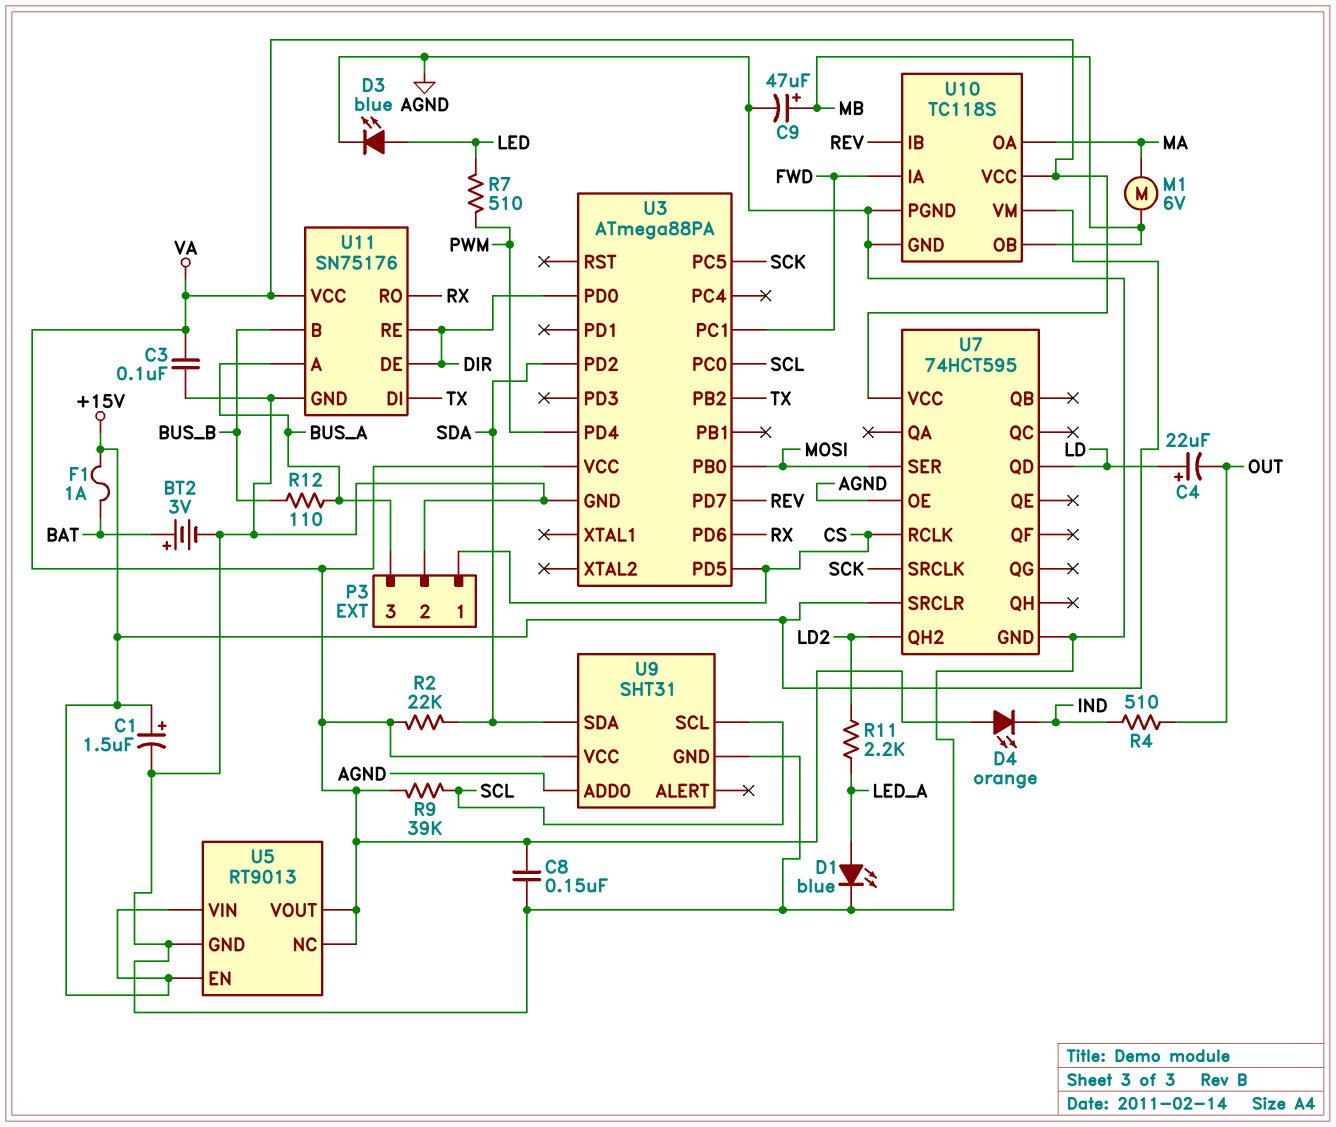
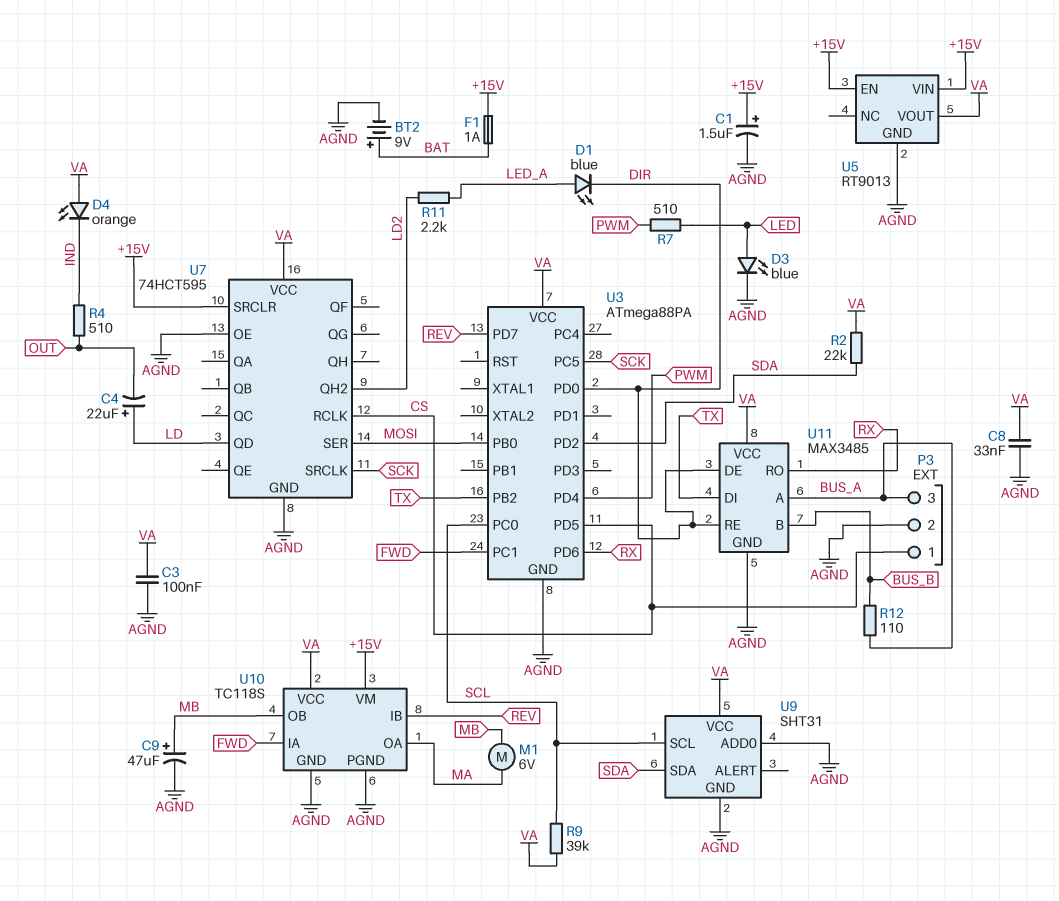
BT2: 3V (plus BAT, minus AGND) -> 9V (plus BAT, minus AGND)
C8: 150nF (AGND, VA) -> 33nF (AGND, VA)
D1: LED blue (A LED_A, K AGND) -> LED blue (A LED_A, K DIR)
U5 pin NC: VA -> none
U11: SN75176 -> MAX3485

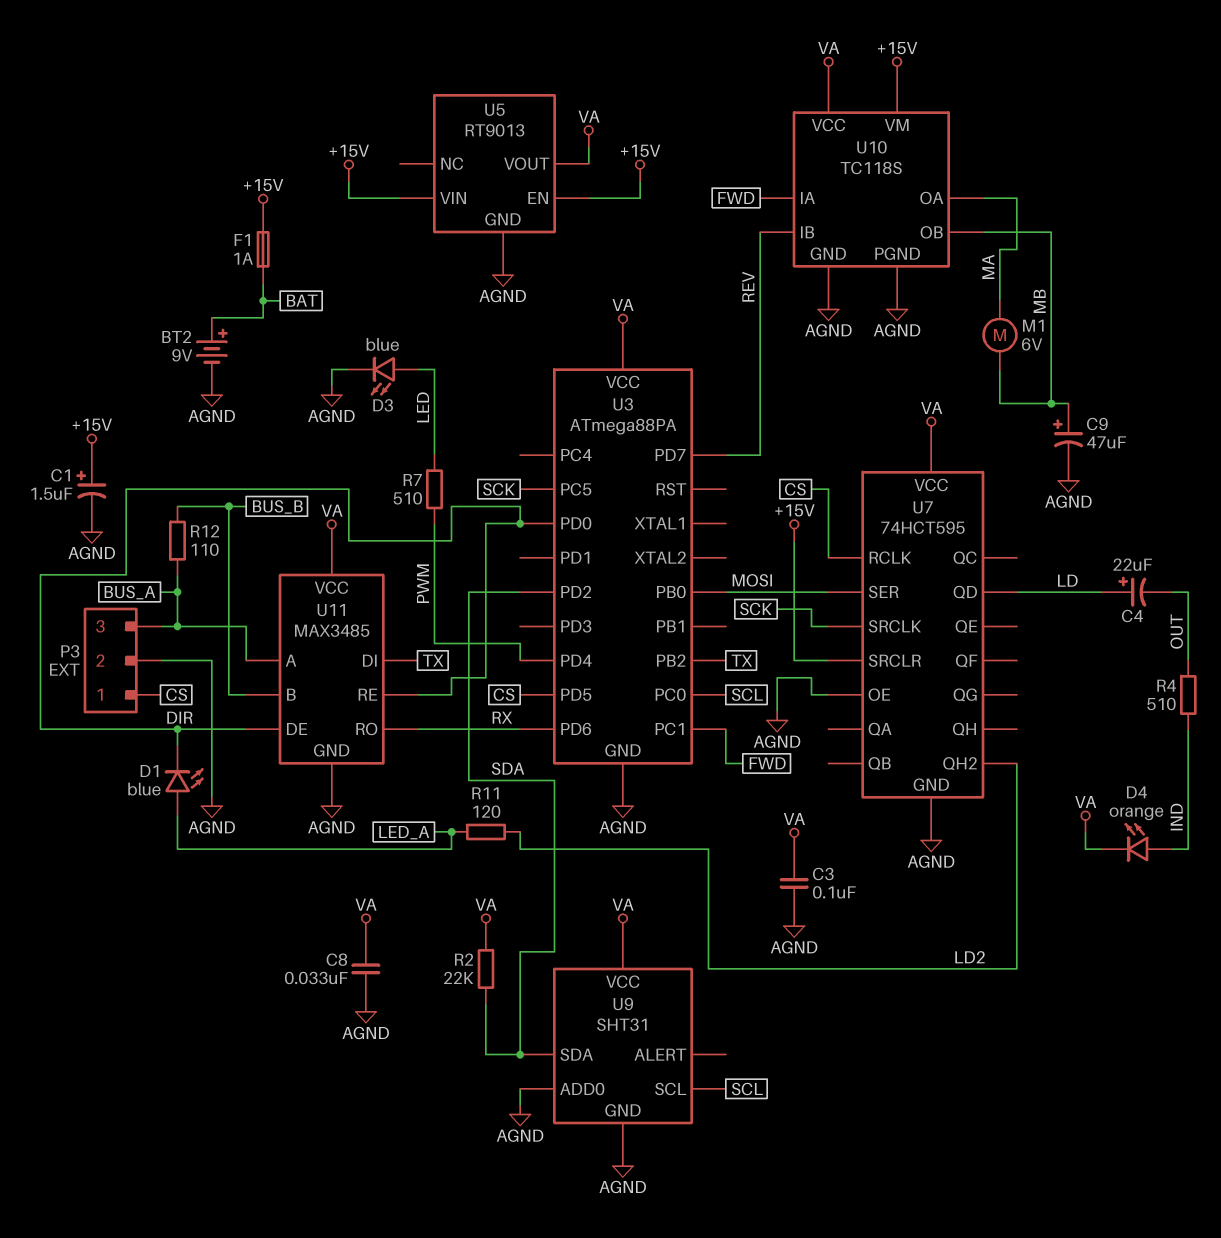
D4: LED orange (A VA, K IND) -> LED orange (A IND, K VA)
R9: 39k (SCL, VA) -> none
R11: 2.2k (LD2, LED_A) -> 120 (LD2, LED_A)

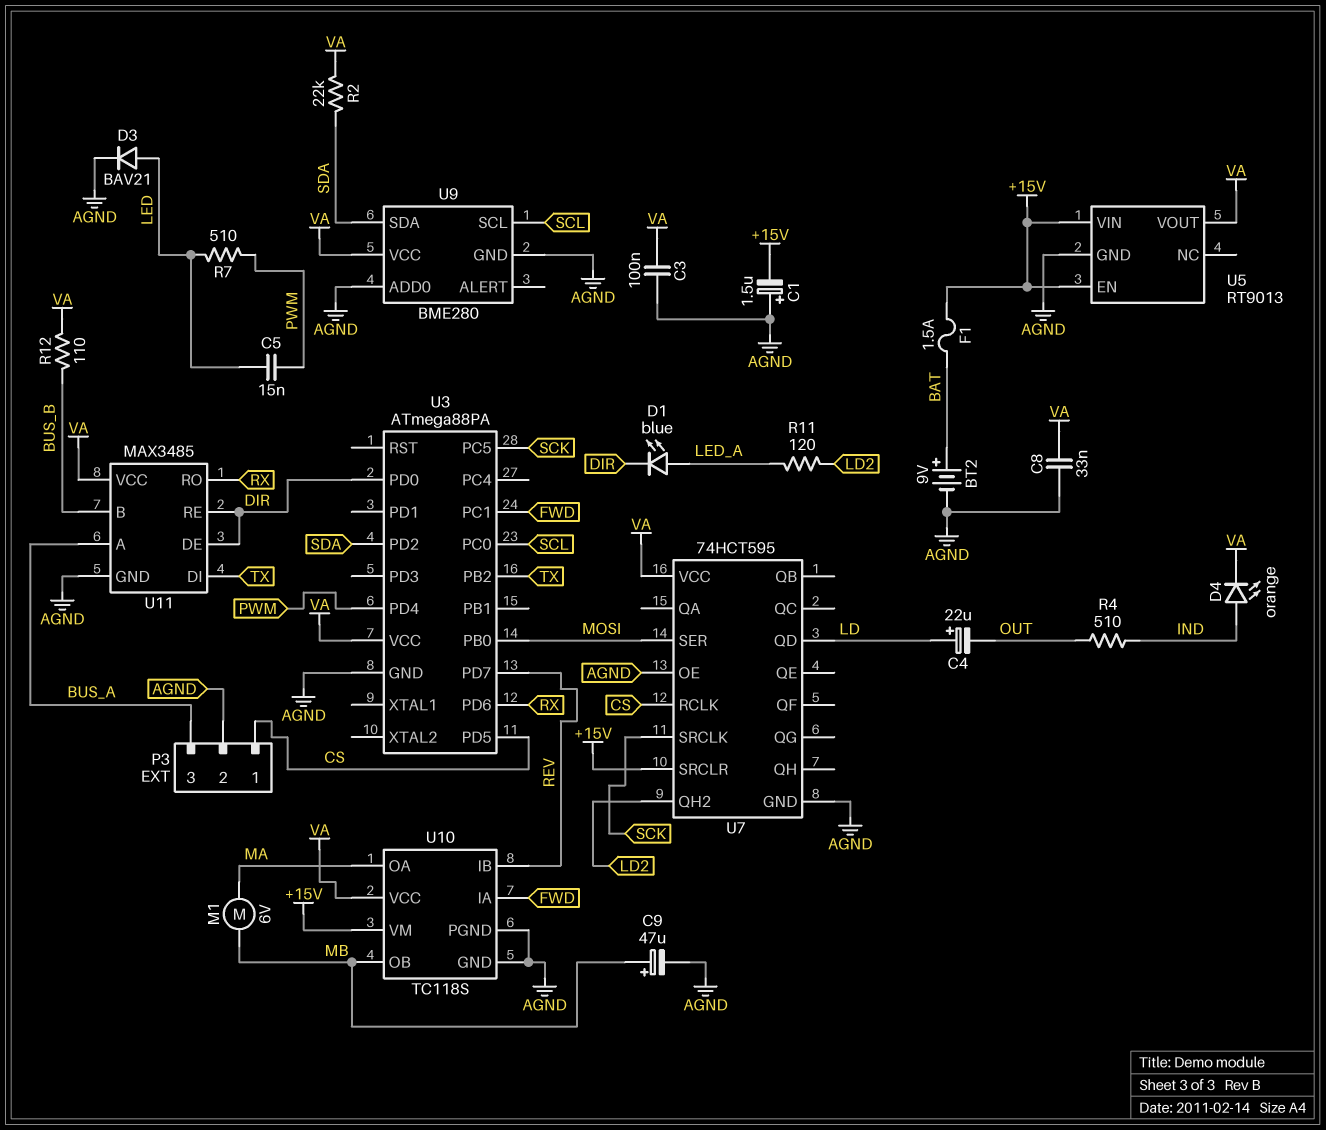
C1: 1.5uF (plus +15V, minus AGND) -> 1.5uF (plus AGND, minus +15V)
C5: none -> 15nF (LED, PWM)
D3: LED blue (A LED, K AGND) -> diode BAV21 (A LED, K AGND)
F1: 1A (+15V, BAT) -> 1.5A (+15V, BAT)
R12: 110 (BUS_A, BUS_B) -> 110 (BUS_B, VA)
U9: SHT31 -> BME280

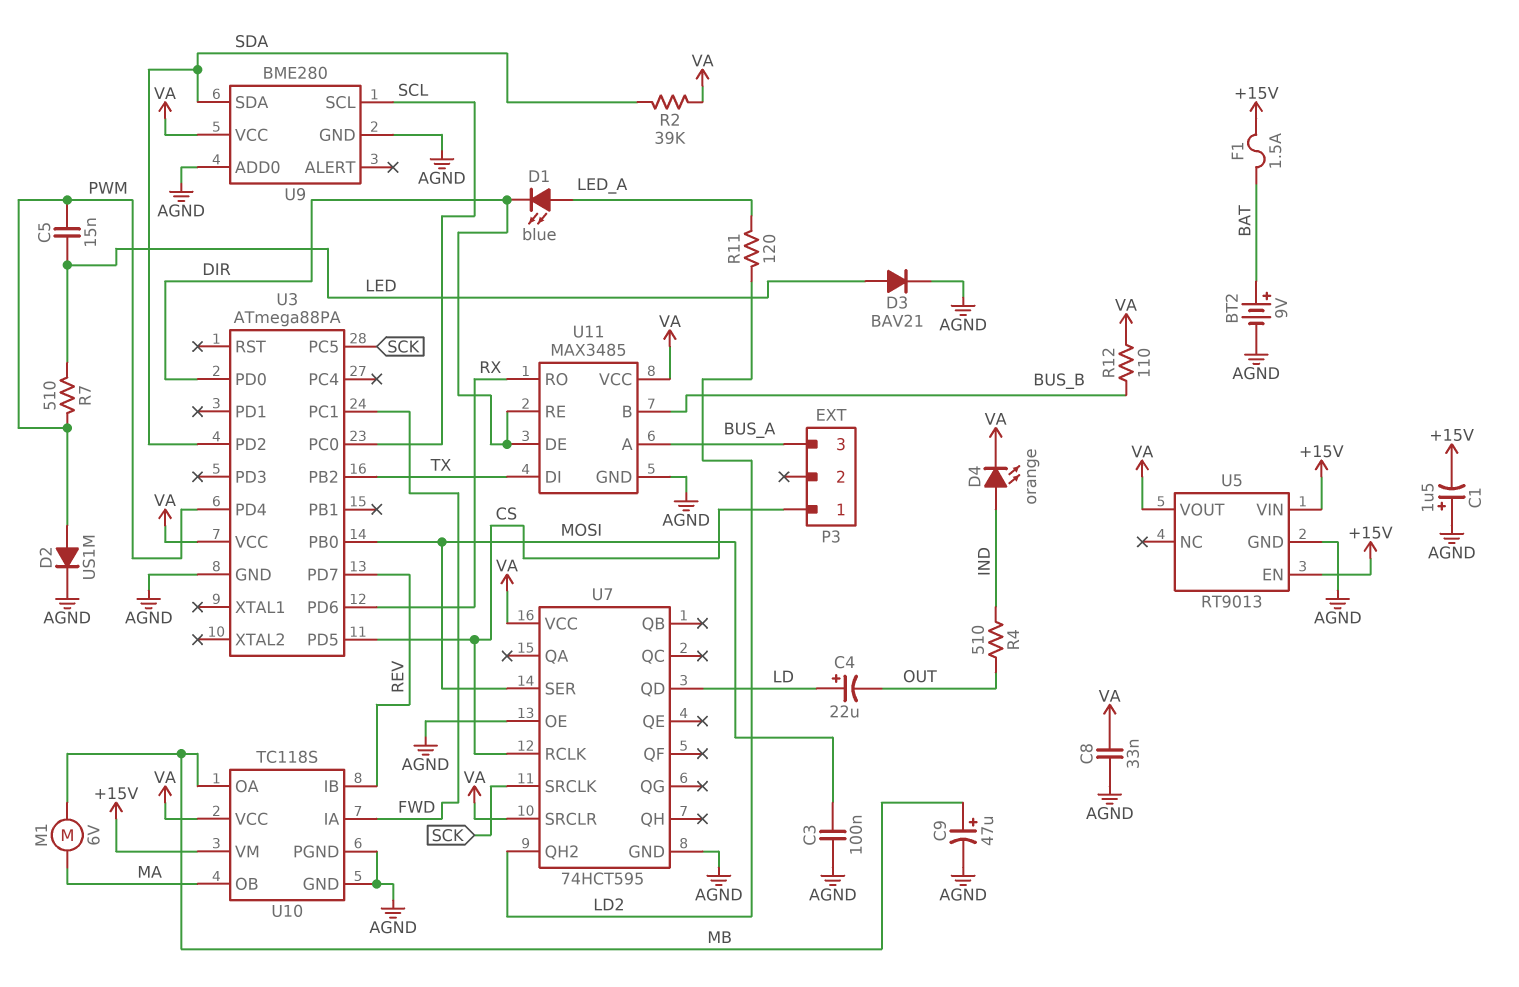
C3: 100nF (AGND, VA) -> 100nF (AGND, MOSI)
D2: none -> diode US1M (A PWM, K AGND)
P3 pin 2: AGND -> none
R2: 22k (SDA, VA) -> 39k (SDA, VA)
U7 pin SRCLR: +15V -> VA
U10 pin OA: MA -> MB
U10 pin OB: MB -> MA

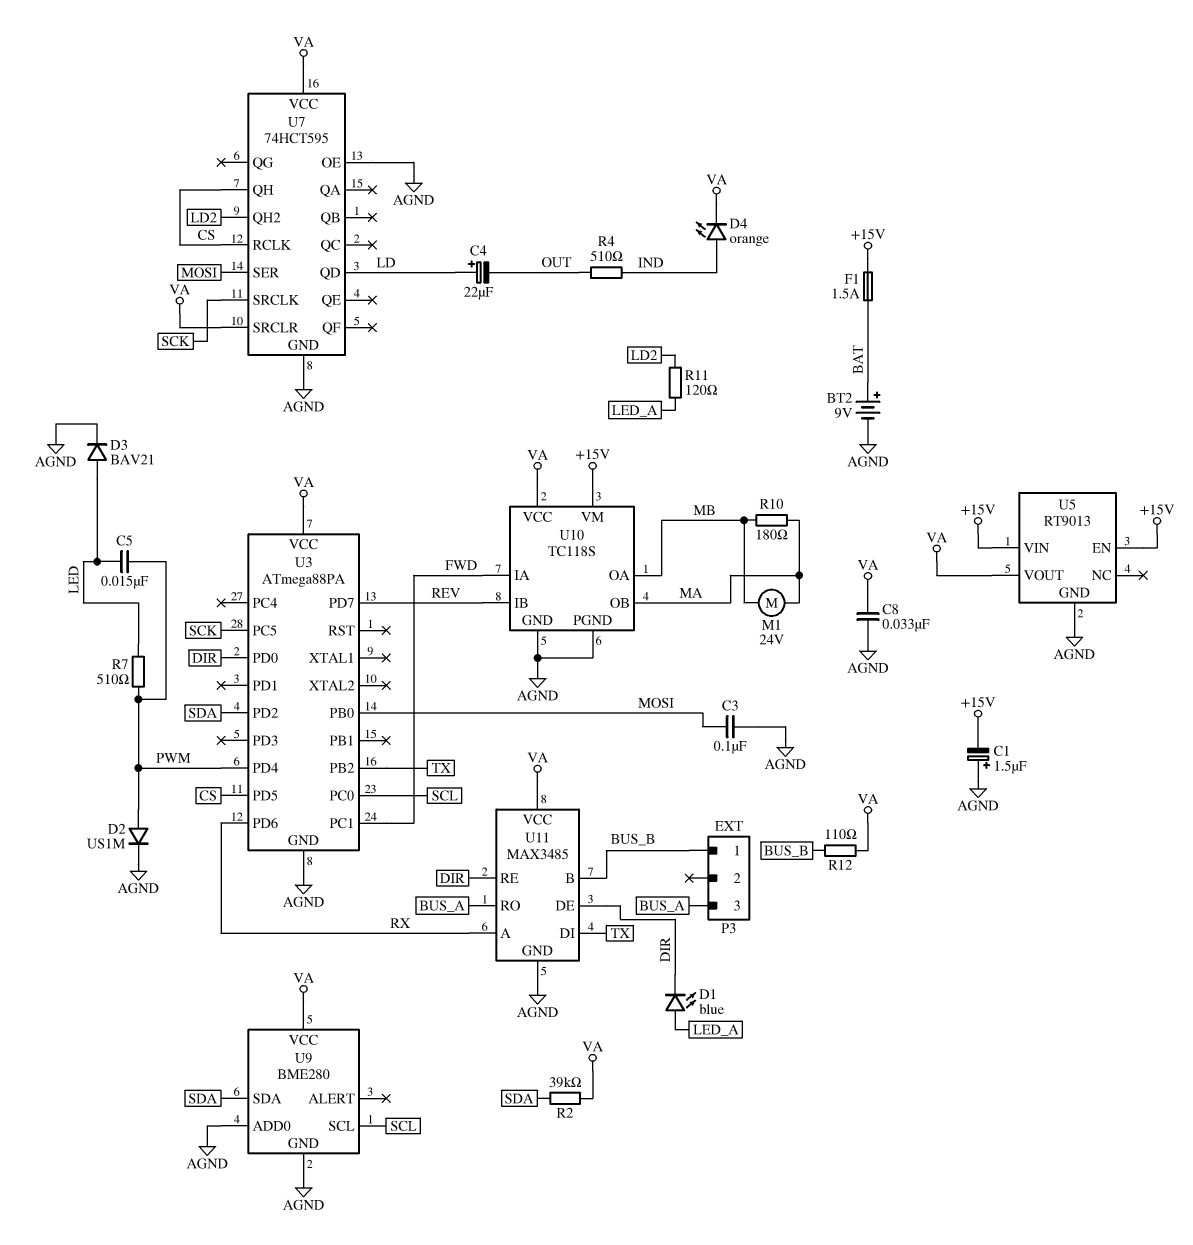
C9: 47uF (plus MB, minus AGND) -> none
M1: motor 6V (MA, MB) -> motor 24V (MA, MB)
P3 pin 1: CS -> BUS_B
R10: none -> 180 (MA, MB)
U7 pin QH: none -> CS
U11 pin A: BUS_A -> RX
U11 pin RO: RX -> BUS_A

